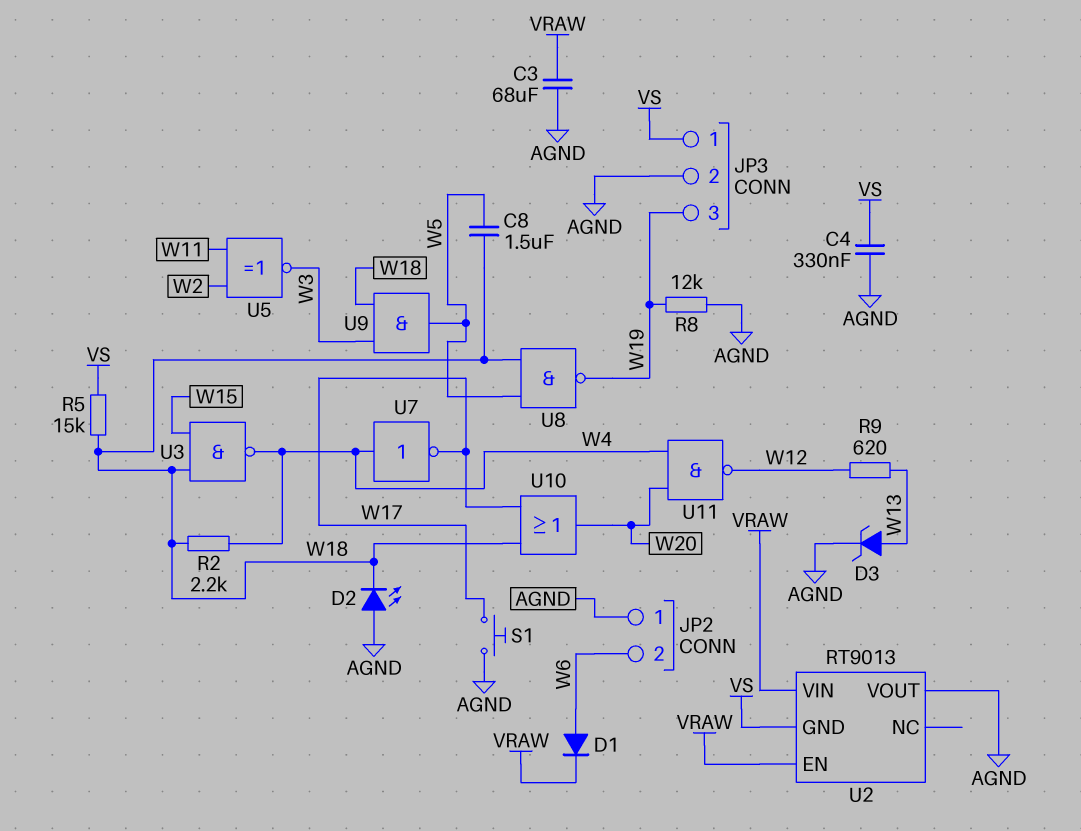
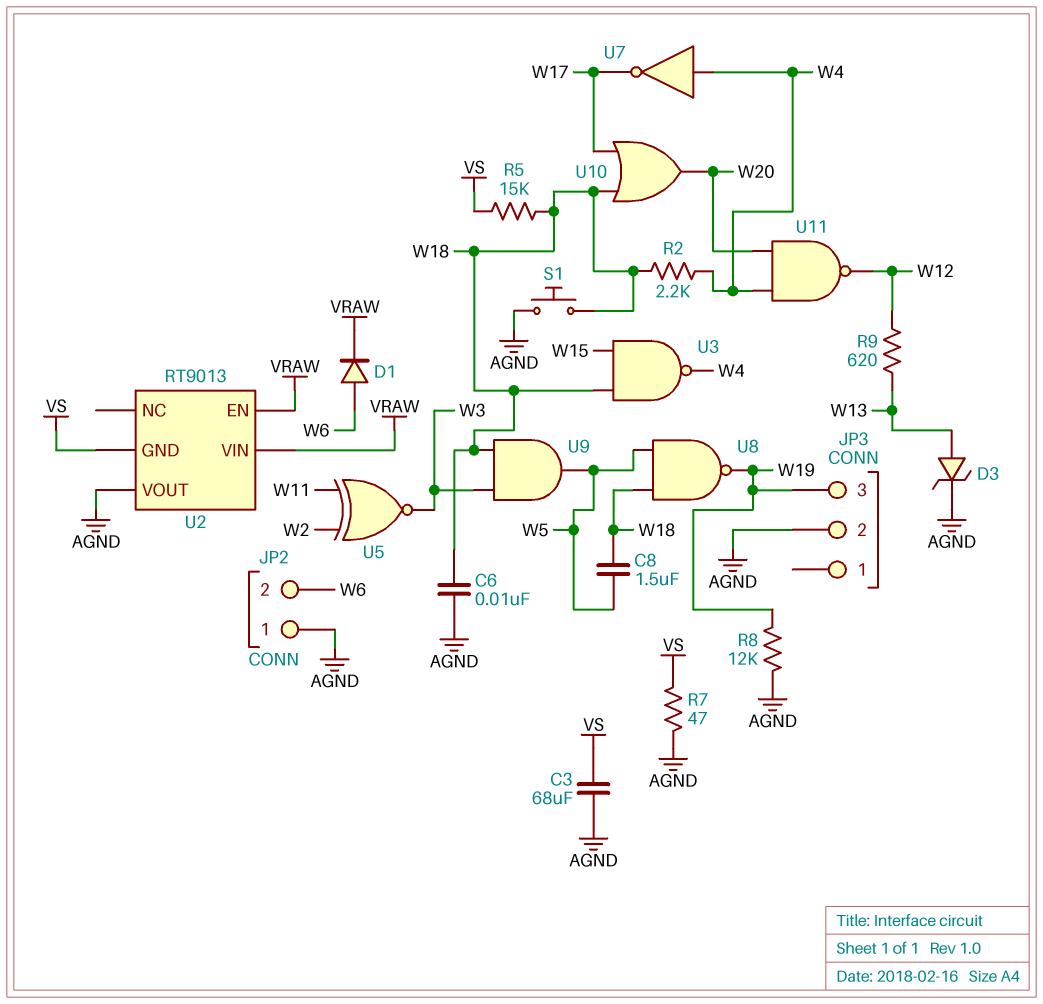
C3: 68uF (AGND, VRAW) -> 68uF (AGND, VS)
C4: 330nF (AGND, VS) -> none
C6: none -> 10nF (AGND, W18)
D2: LED (A AGND, K W18) -> none
JP3 pin 1: VS -> none
R7: none -> 47 (AGND, VS)
S1: button (AGND, W17) -> button (AGND, W18)

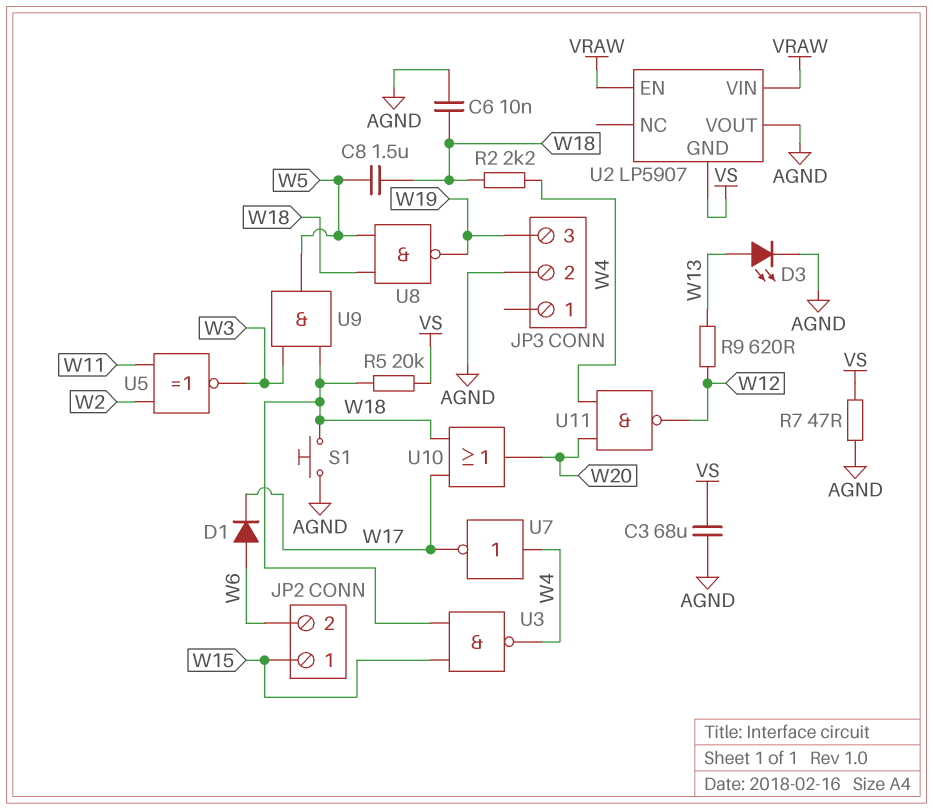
D1: diode (A W6, K VRAW) -> diode (A W6, K W17)
D3: zener (A W13, K AGND) -> LED (A W13, K AGND)
JP2 pin 1: AGND -> W15
R5: 15k (VS, W18) -> 20k (VS, W18)
R8: 12k (AGND, W19) -> none
U2: RT9013 -> LP5907

